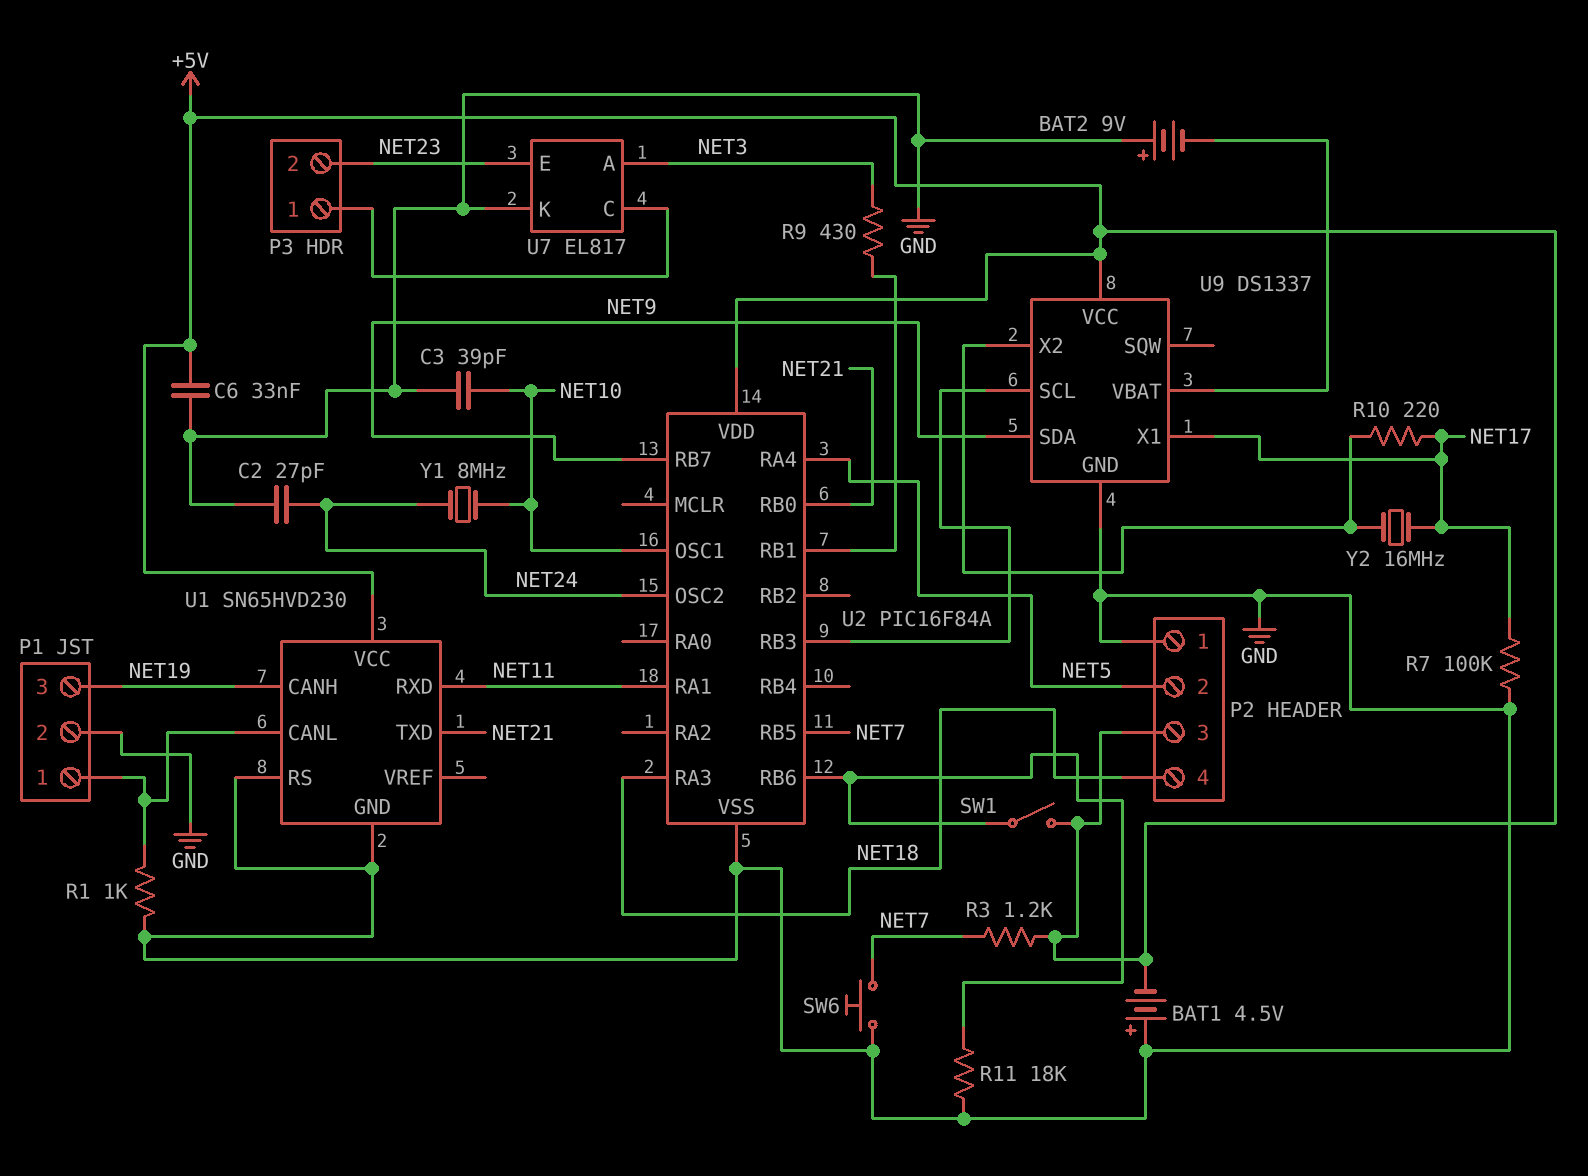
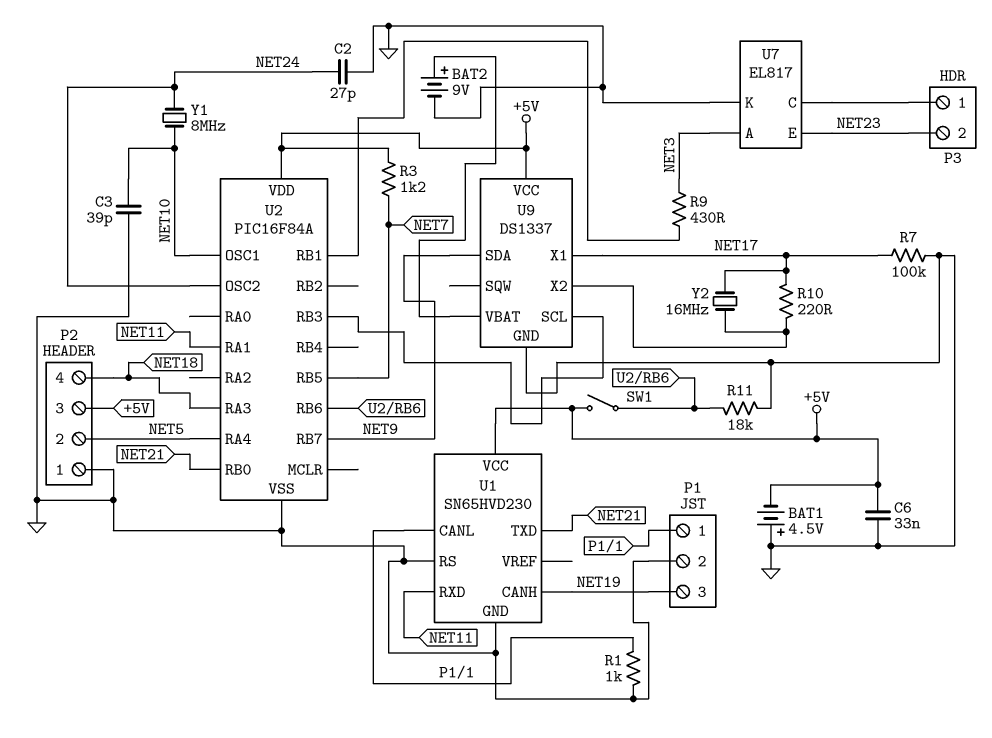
BAT2: 9V (plus GND, minus U9/VBAT) -> 9V (plus U9/VBAT, minus GND)
SW6: button (GND, NET7) -> none

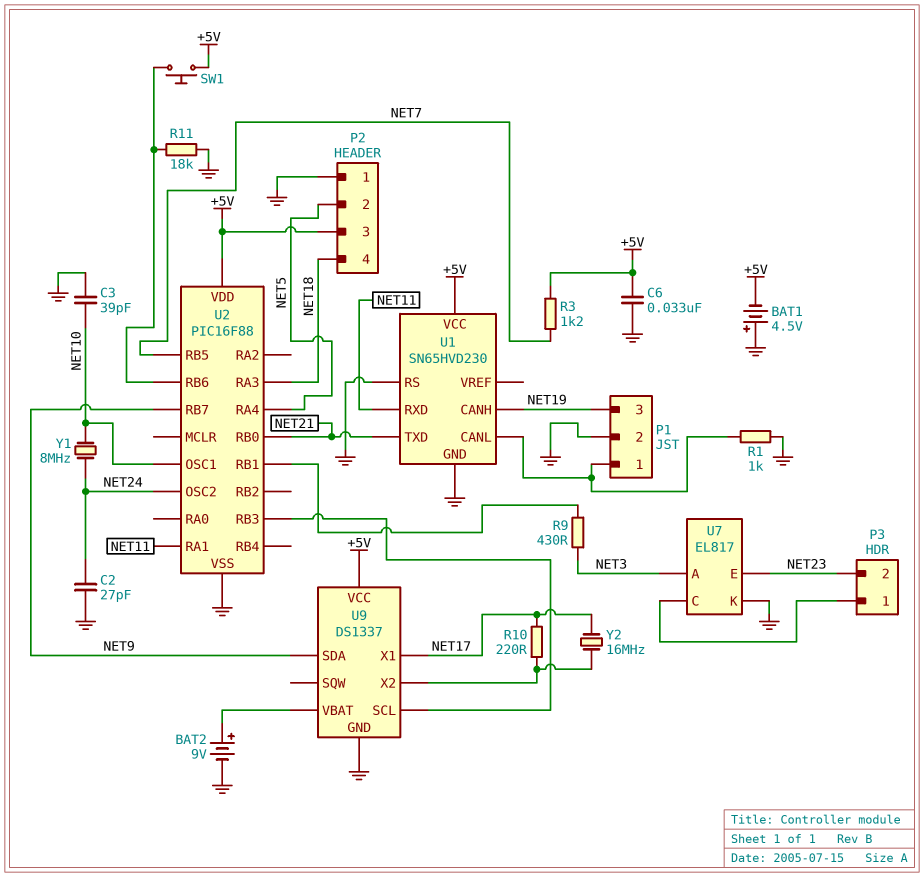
R7: 100k (GND, NET17) -> none
SW1: switch (+5V, U2/RB6) -> button (+5V, U2/RB6)
U2: PIC16F84A -> PIC16F88

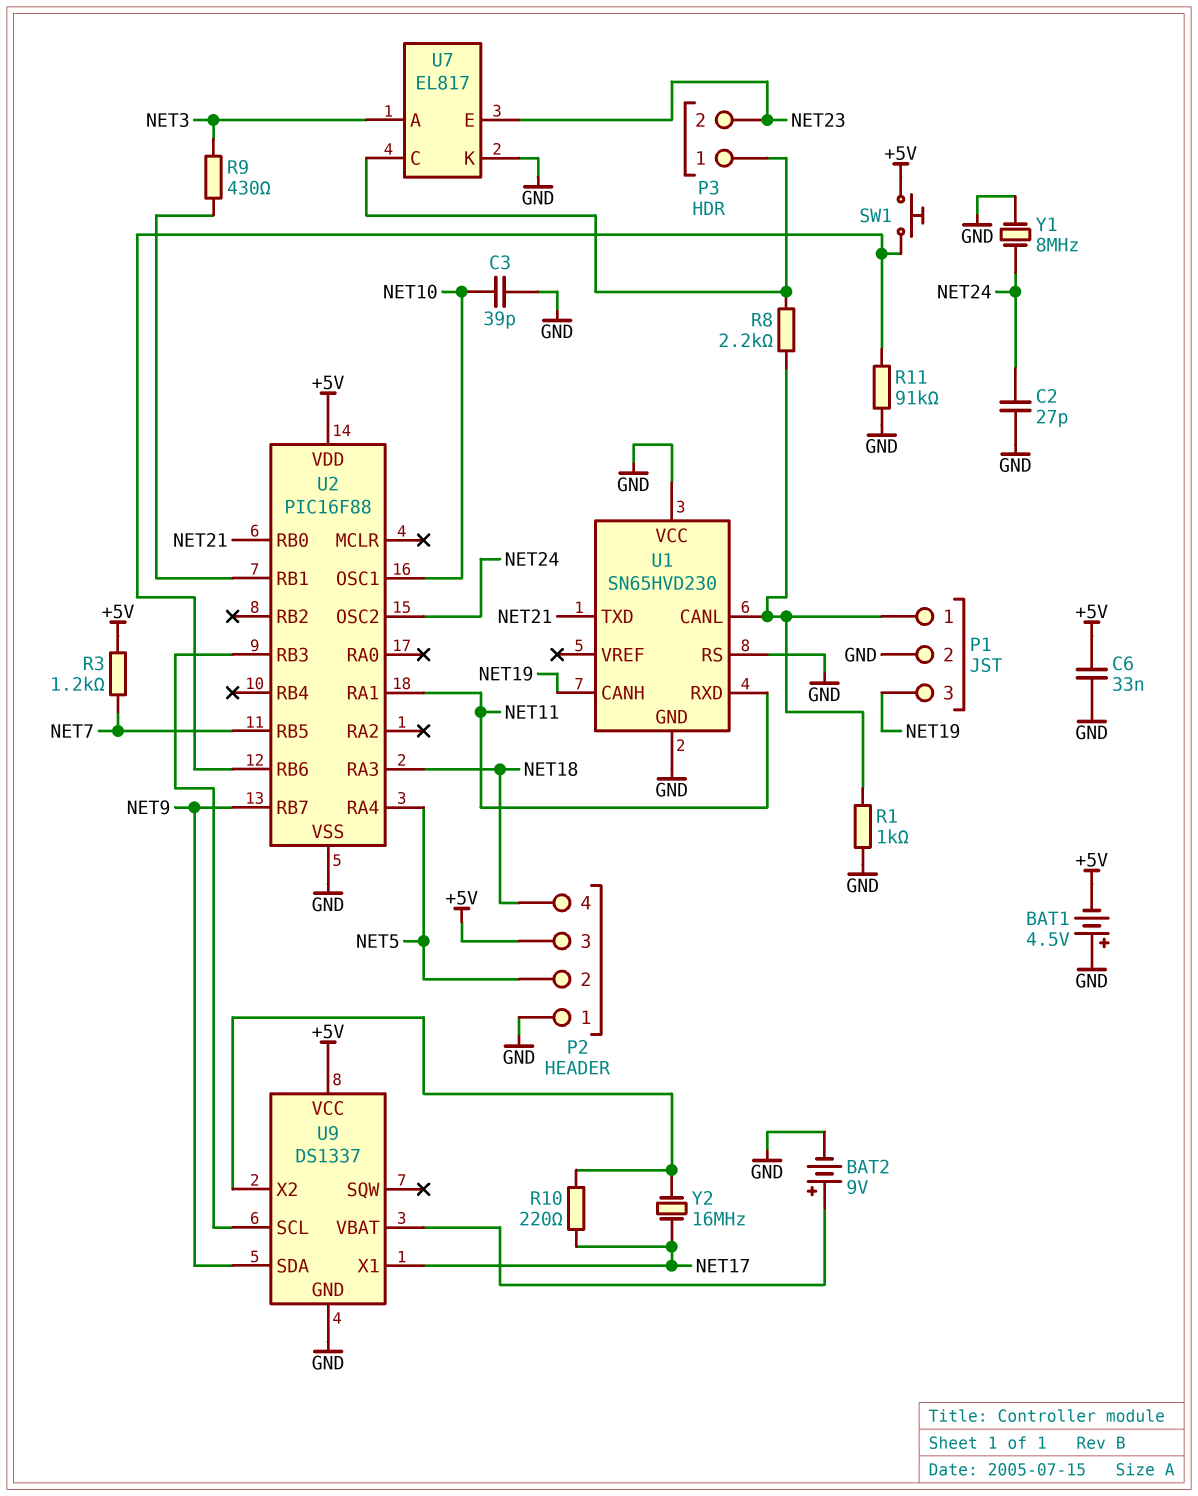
R8: none -> 2.2k (P1/1, P3/1)
R11: 18k (GND, U2/RB6) -> 91k (GND, U2/RB6)
U1 pin VCC: +5V -> GND
Y1: 8MHz (NET10, NET24) -> 8MHz (GND, NET24)

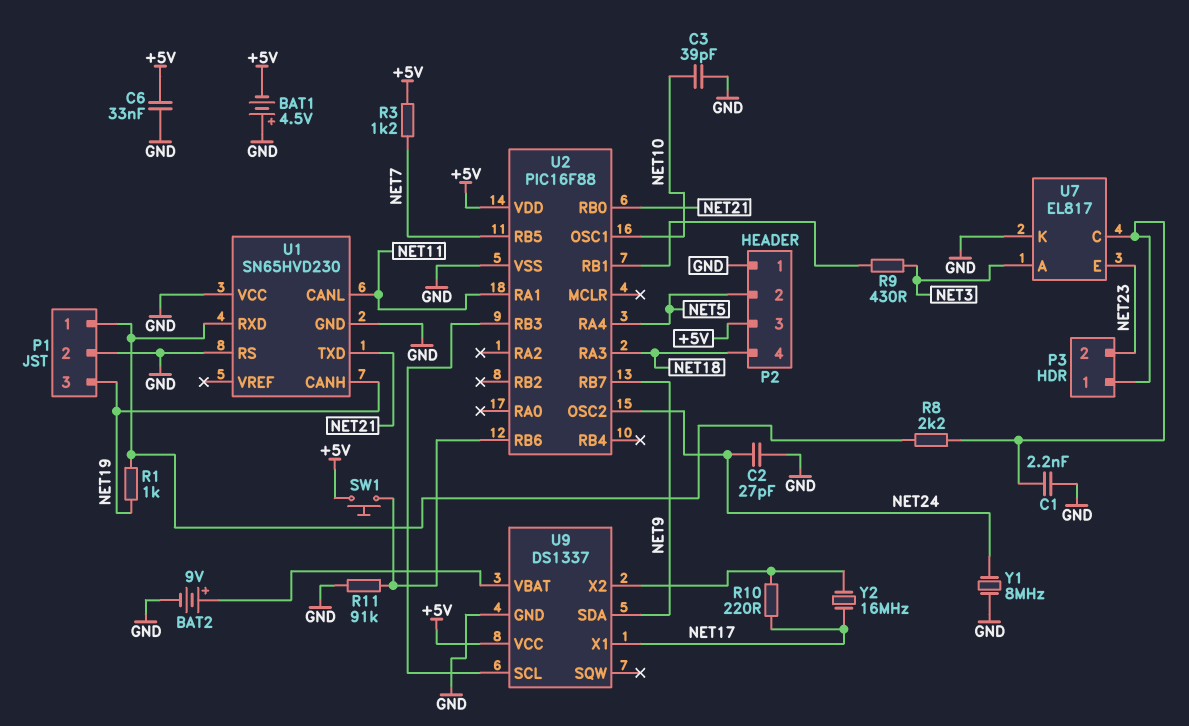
C1: none -> 2.2nF (GND, P3/1)
R1: 1k (GND, P1/1) -> 1k (NET19, P1/1)
U1 pin CANL: P1/1 -> NET11
U1 pin RXD: NET11 -> P1/1

